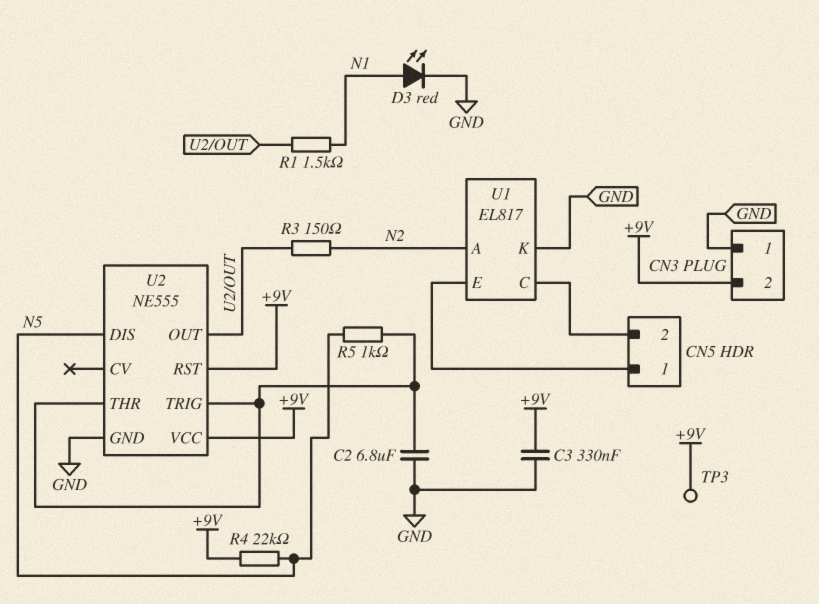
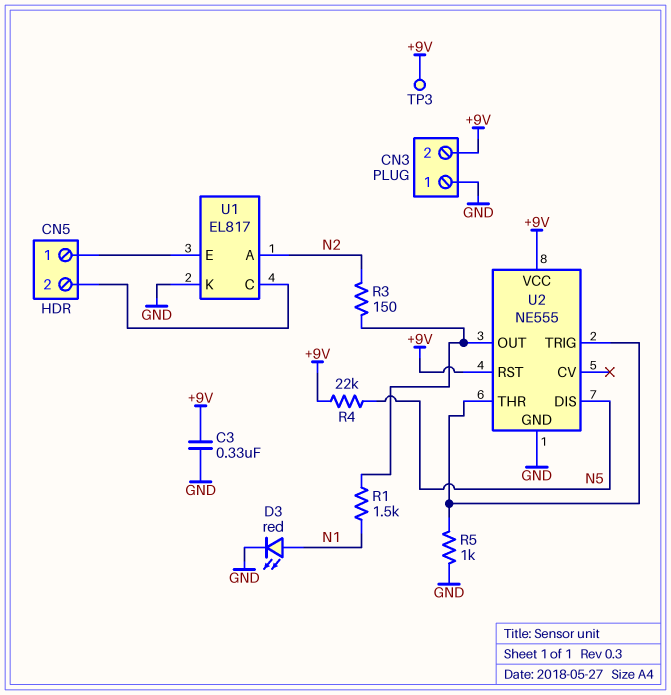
C2: 6.8uF (GND, U2/THR) -> none
R5: 1k (N5, U2/THR) -> 1k (GND, U2/THR)

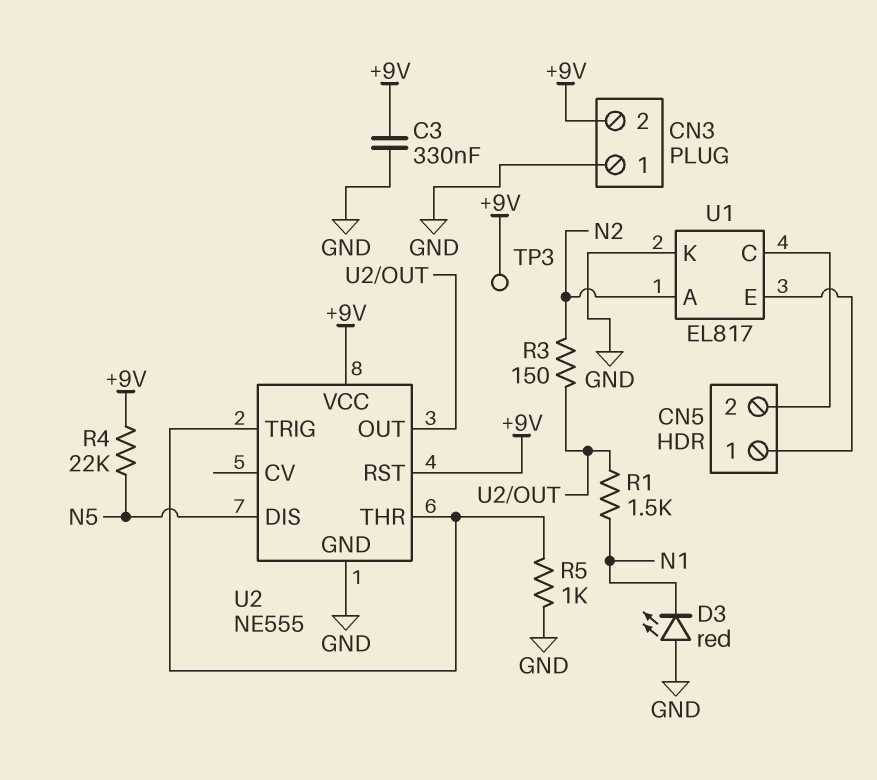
D3: LED red (A N1, K GND) -> LED red (A GND, K N1)

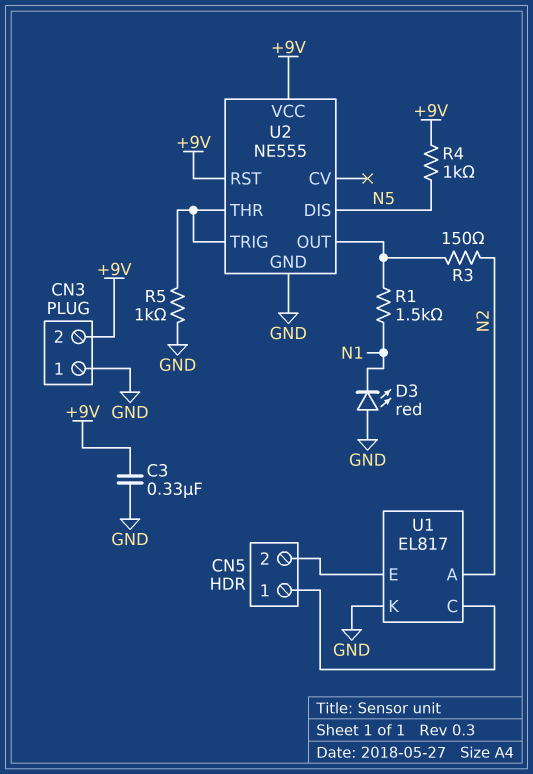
R4: 22k (+9V, N5) -> 1k (+9V, N5)
TP3: test point (+9V) -> none
U1 pin C: CN5/2 -> CN5/1
U1 pin E: CN5/1 -> CN5/2

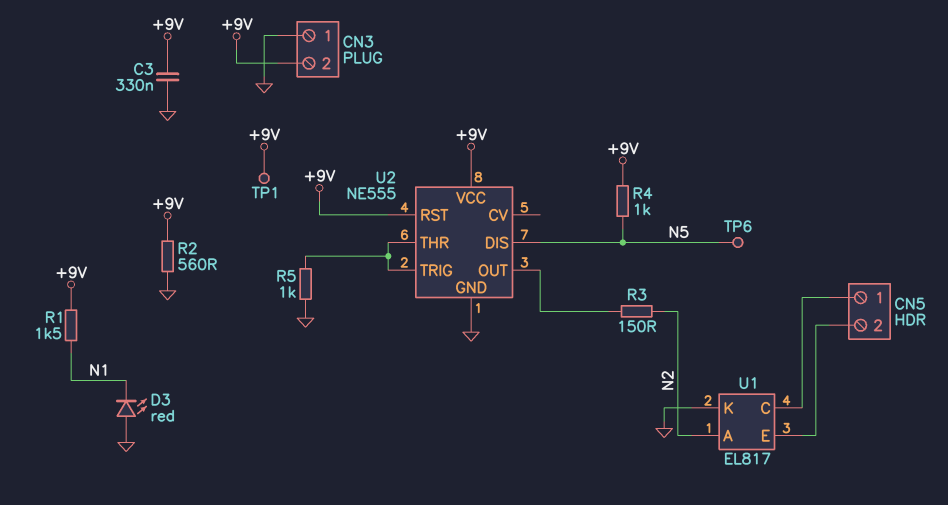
R1: 1.5k (N1, U2/OUT) -> 1.5k (+9V, N1)
R2: none -> 560 (+9V, GND)
TP1: none -> test point (+9V)
TP6: none -> test point (N5)

